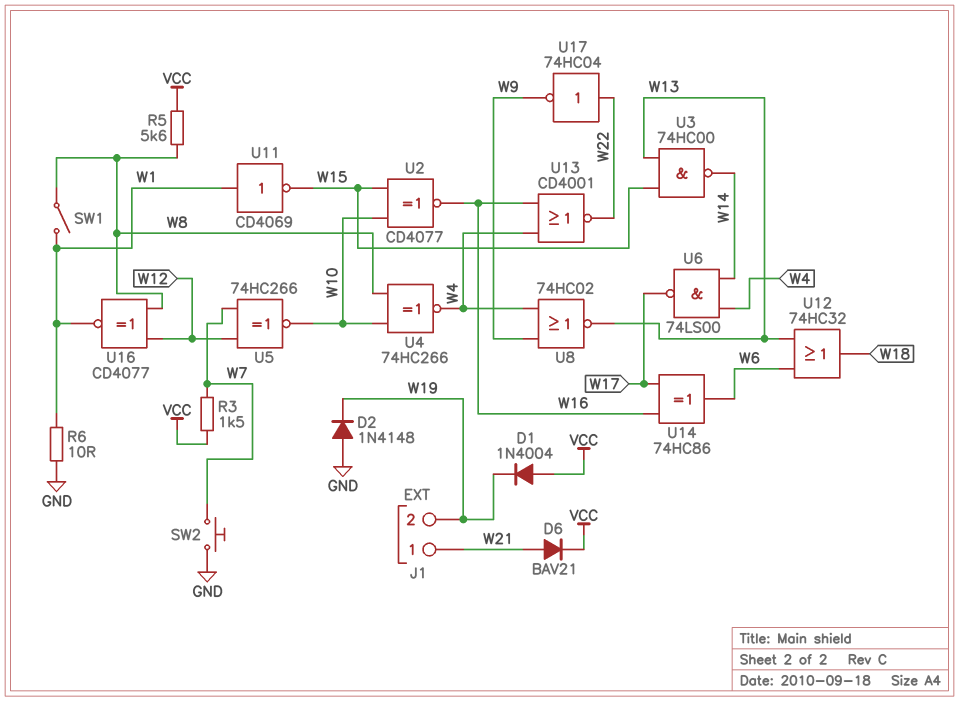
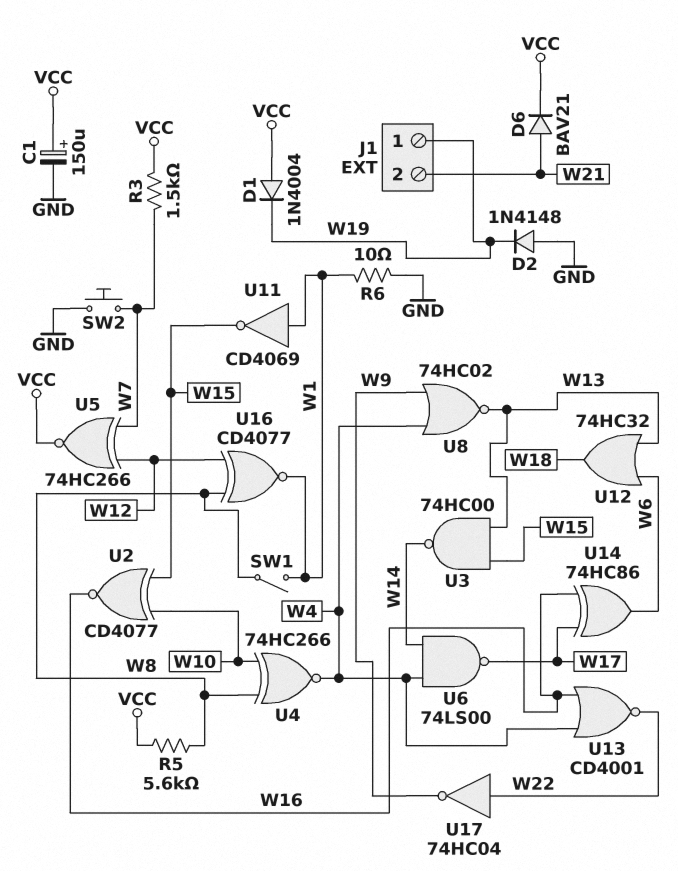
C1: none -> 150uF (plus VCC, minus GND)
J1 pin 1: W21 -> W19
J1 pin 2: W19 -> W21
U5: XNOR 74HC266 (in W7, in W12, out W10) -> XNOR 74HC266 (in W7, in W12, out VCC)

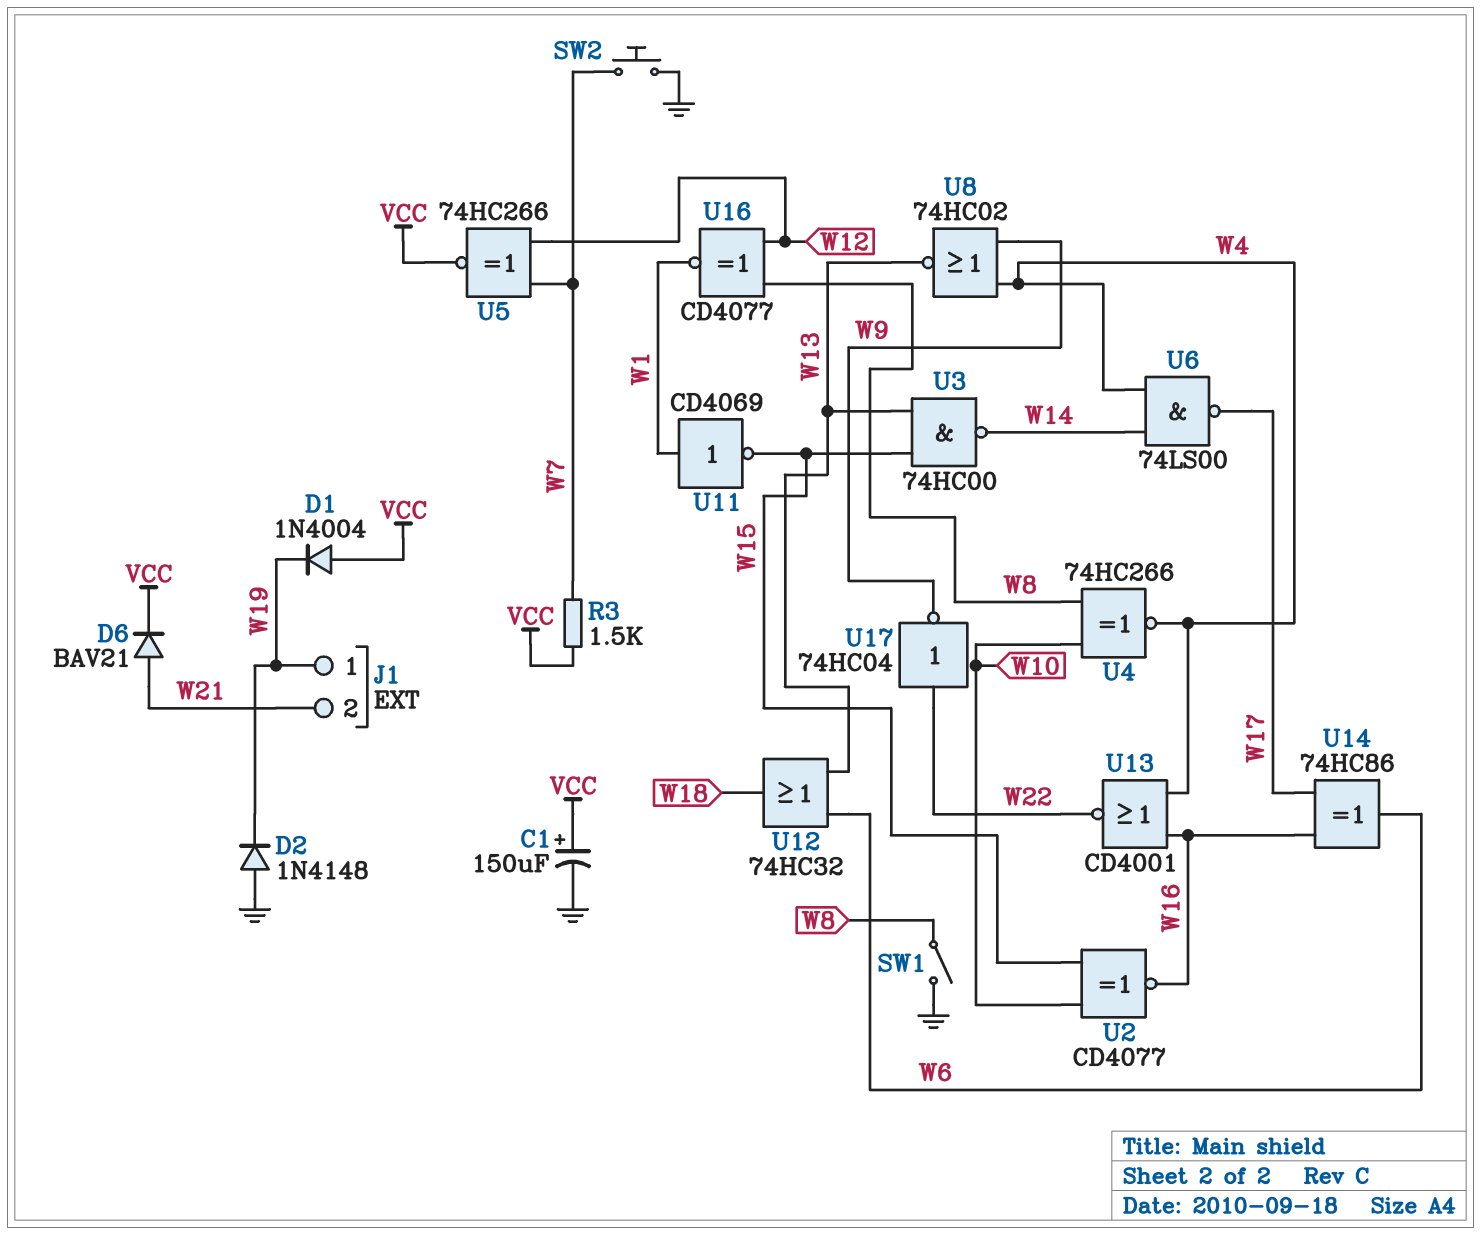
R5: 5.6k (VCC, W8) -> none
R6: 10 (GND, W1) -> none
SW1: switch (W1, W8) -> switch (GND, W8)

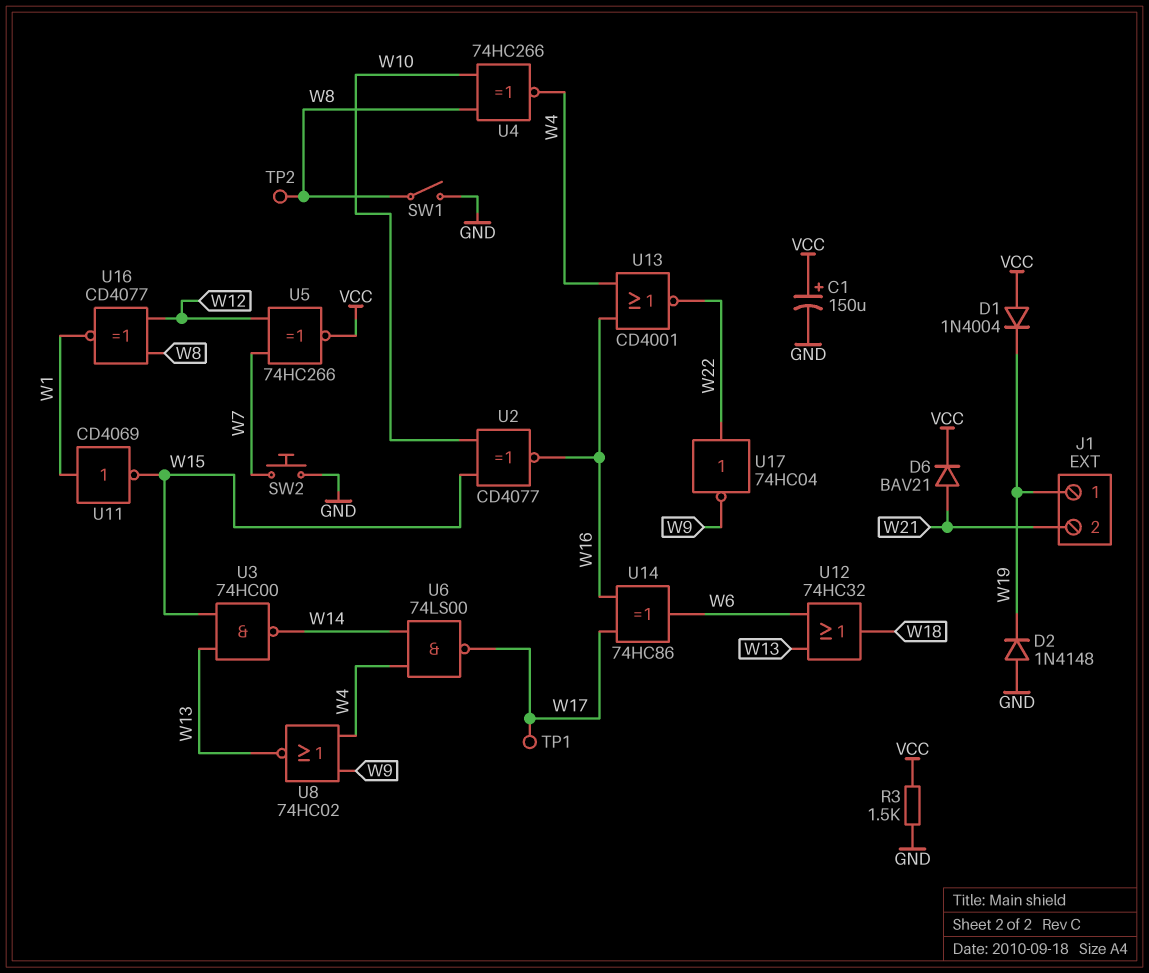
R3: 1.5k (VCC, W7) -> 1.5k (GND, VCC)
TP1: none -> test point (W17)
TP2: none -> test point (W8)

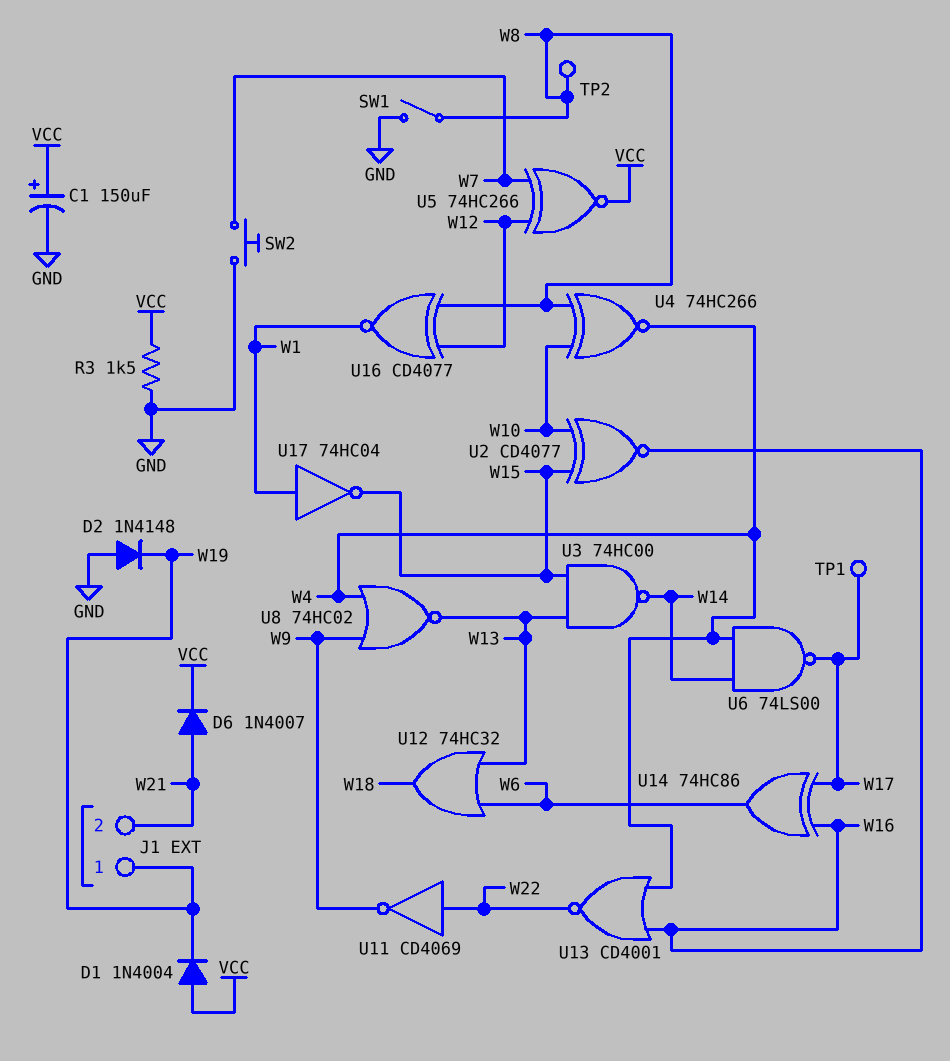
D6: diode BAV21 (A W21, K VCC) -> diode 1N4007 (A W21, K VCC)
U11: NOT CD4069 (in W1, out W15) -> NOT CD4069 (in W22, out W9)
U17: NOT 74HC04 (in W22, out W9) -> NOT 74HC04 (in W1, out W15)

